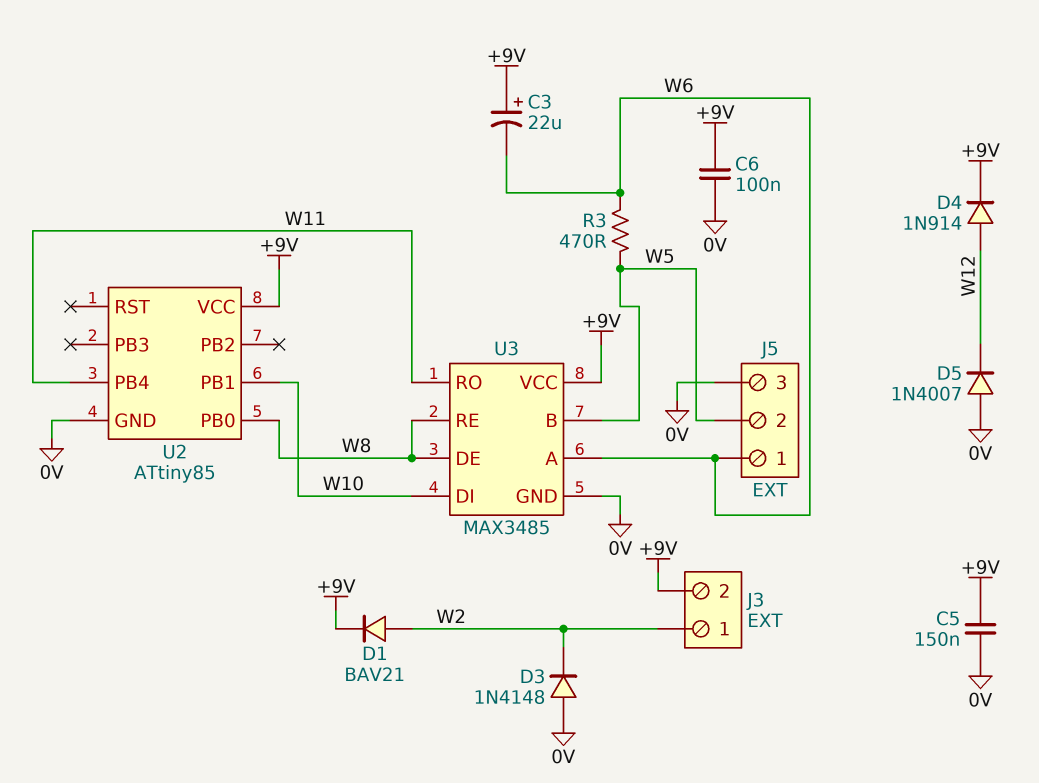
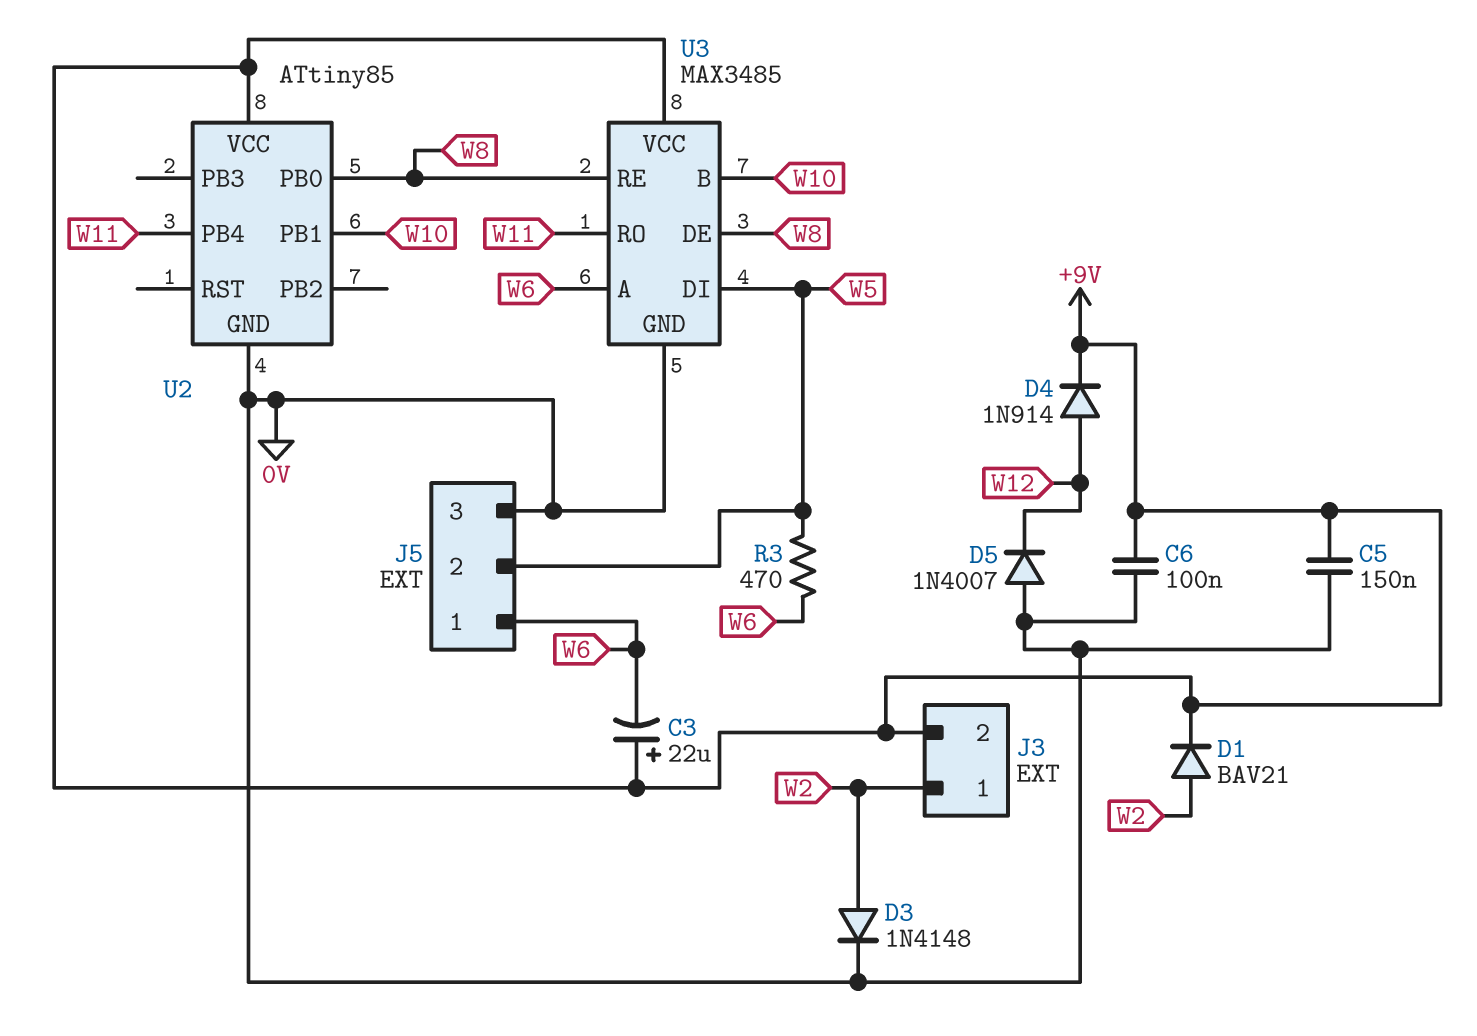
D3: diode 1N4148 (A 0V, K W2) -> diode 1N4148 (A W2, K 0V)
U3 pin B: W5 -> W10
U3 pin DI: W10 -> W5

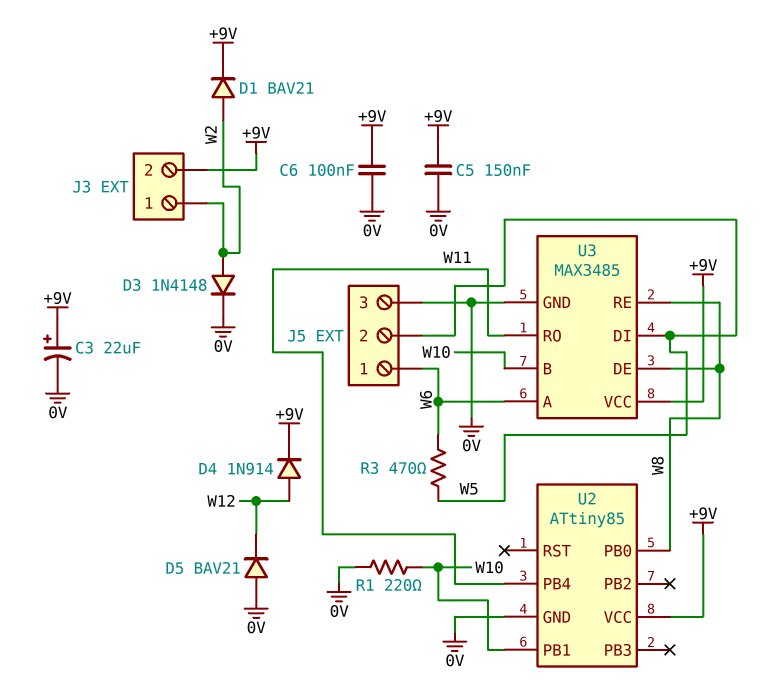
C3: 22uF (plus +9V, minus W6) -> 22uF (plus +9V, minus 0V)
D5: diode 1N4007 (A 0V, K W12) -> diode BAV21 (A 0V, K W12)
R1: none -> 220 (0V, W10)

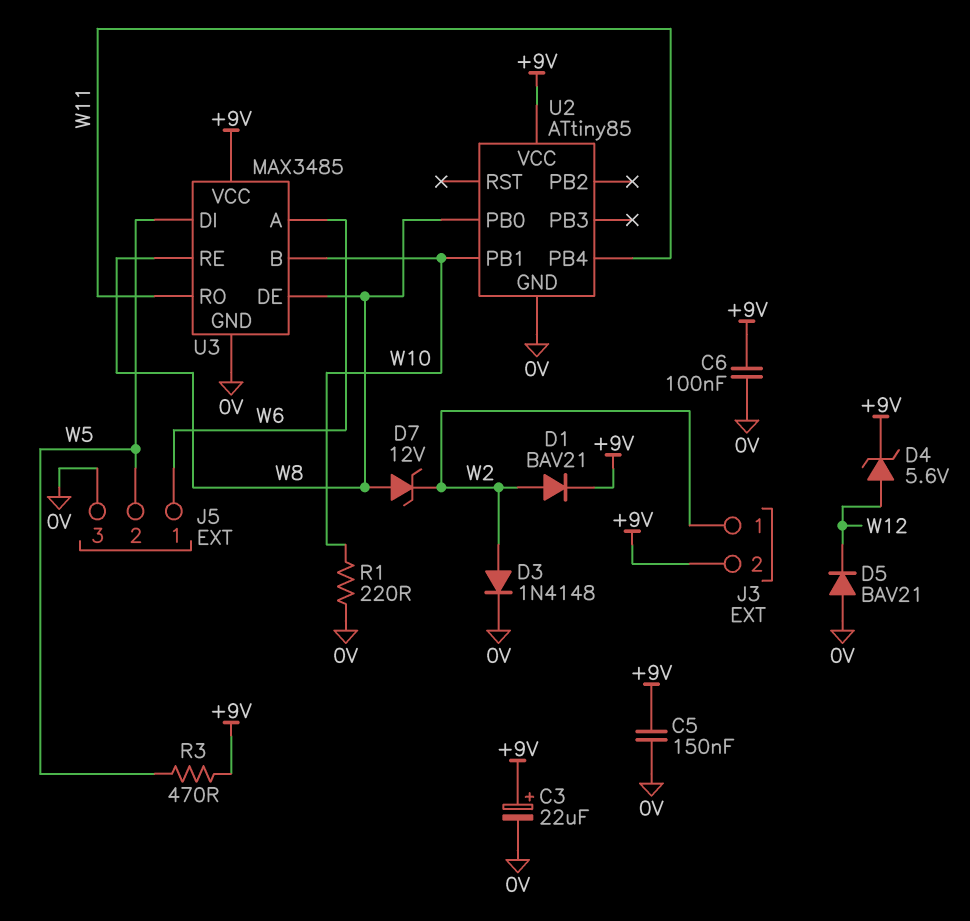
D4: diode 1N914 (A W12, K +9V) -> zener 5.6V (A W12, K +9V)
D7: none -> zener 12V (A W8, K W2)
R3: 470 (W5, W6) -> 470 (+9V, W5)

